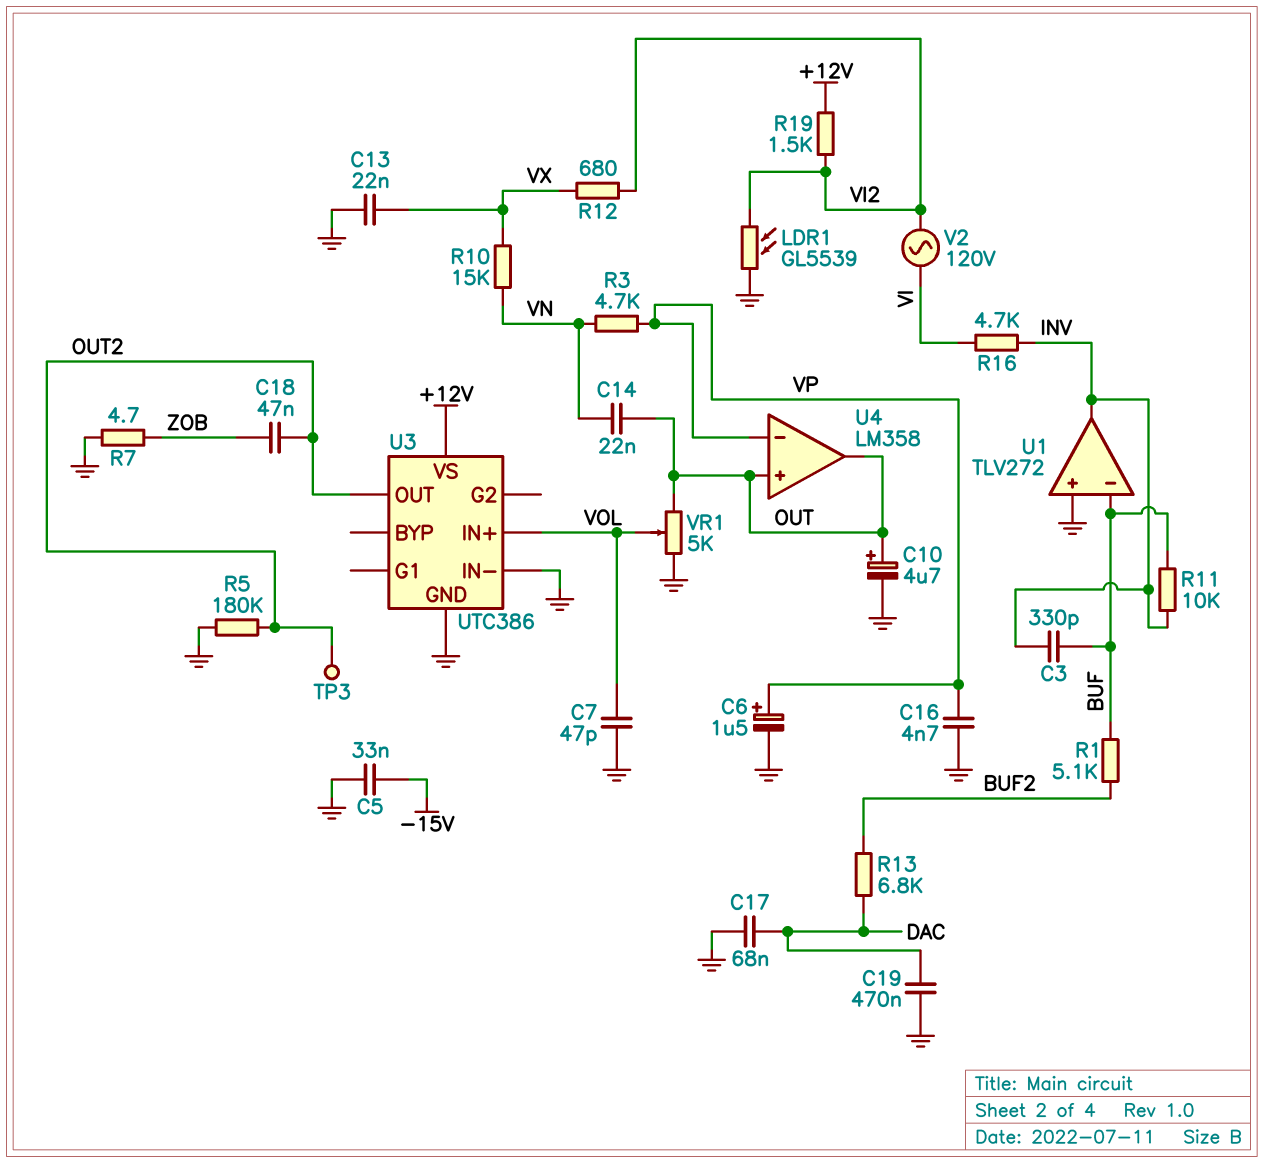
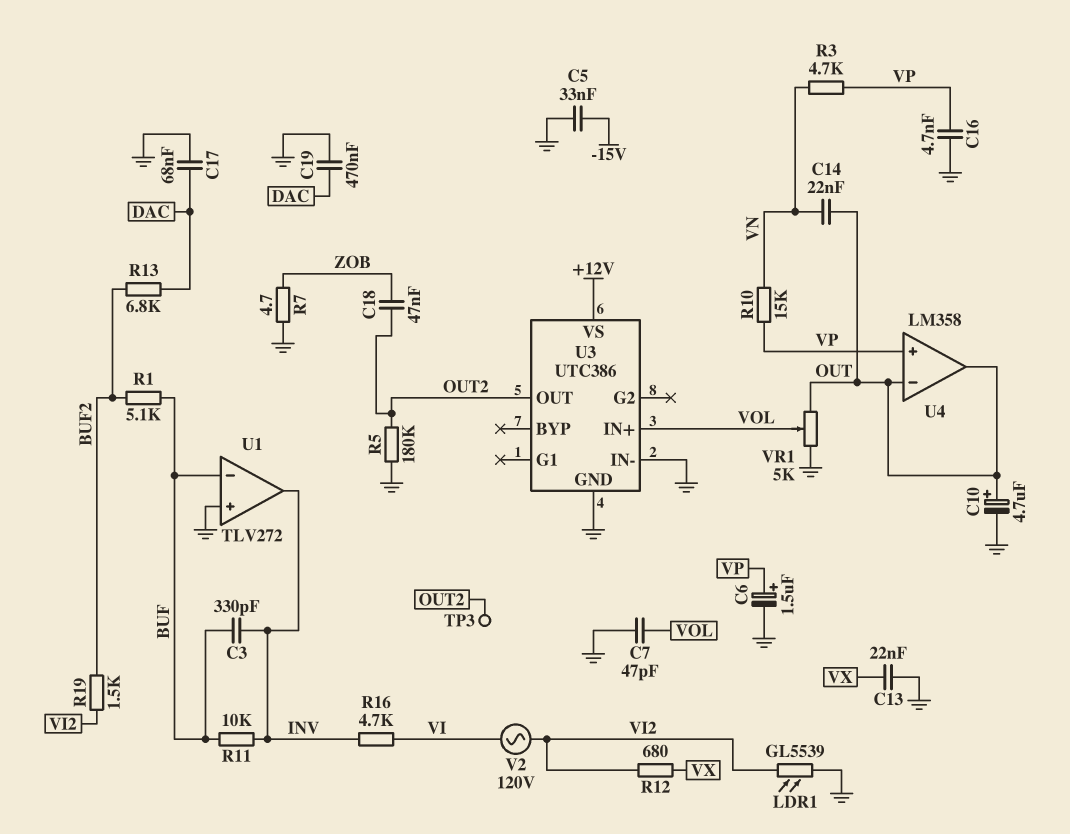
R10: 15k (VN, VX) -> 15k (VN, VP)
R19: 1.5k (+12V, VI2) -> 1.5k (BUF2, VI2)
U4 pin in+: OUT -> VP
U4 pin in-: VP -> OUT

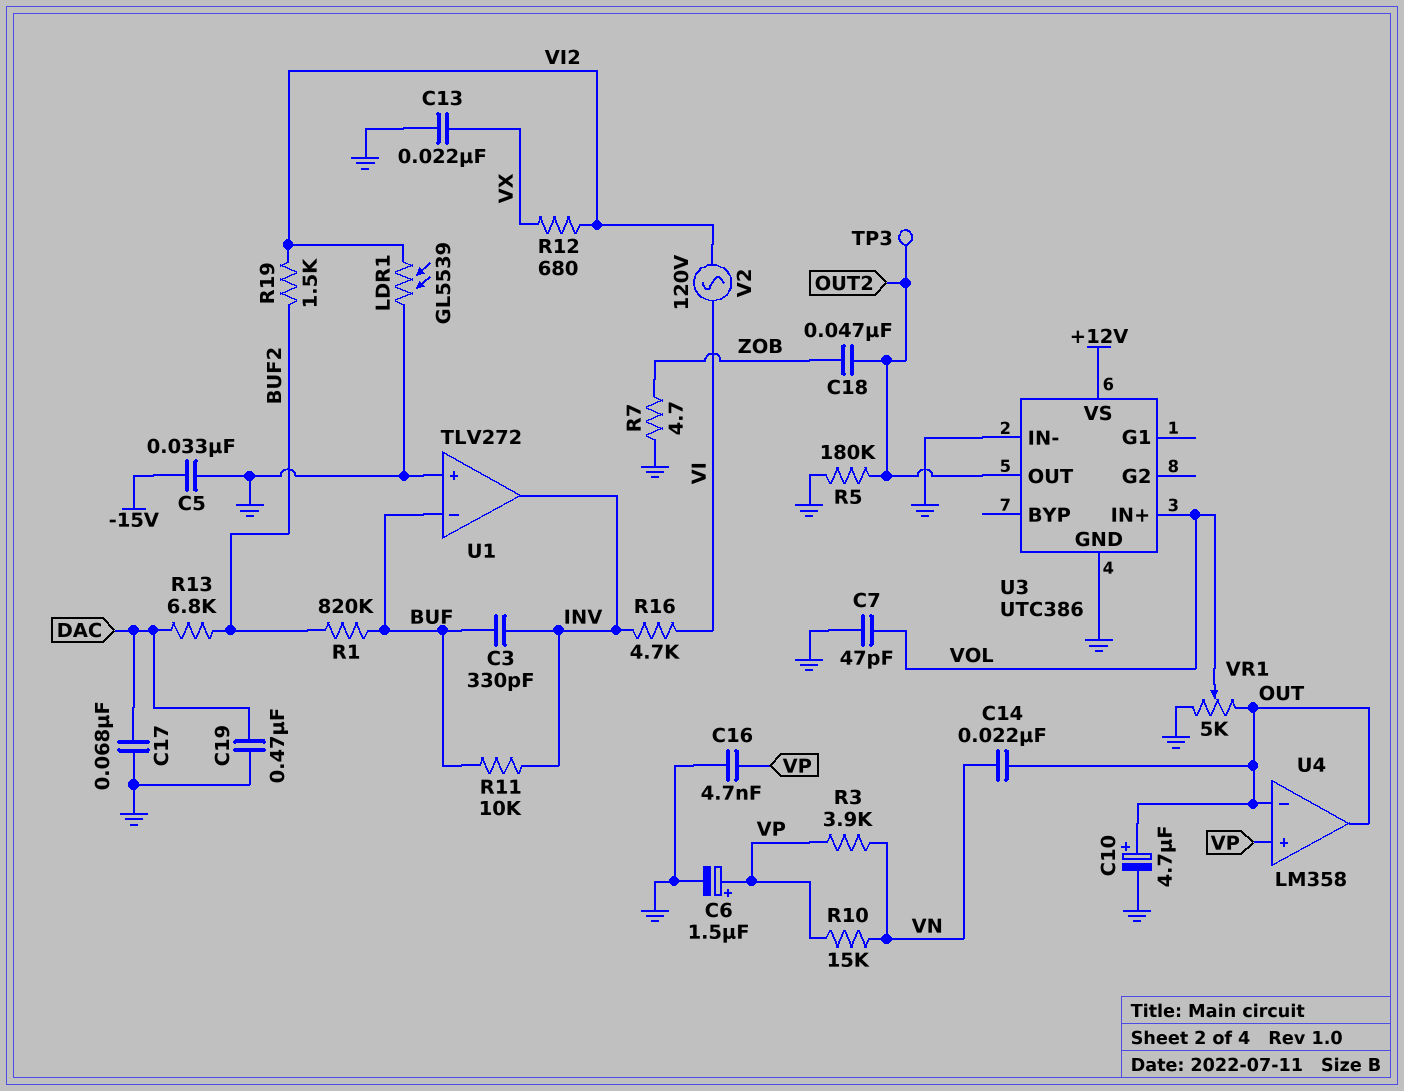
R1: 5.1k (BUF, BUF2) -> 820k (BUF, BUF2)
R3: 4.7k (VN, VP) -> 3.9k (VN, VP)

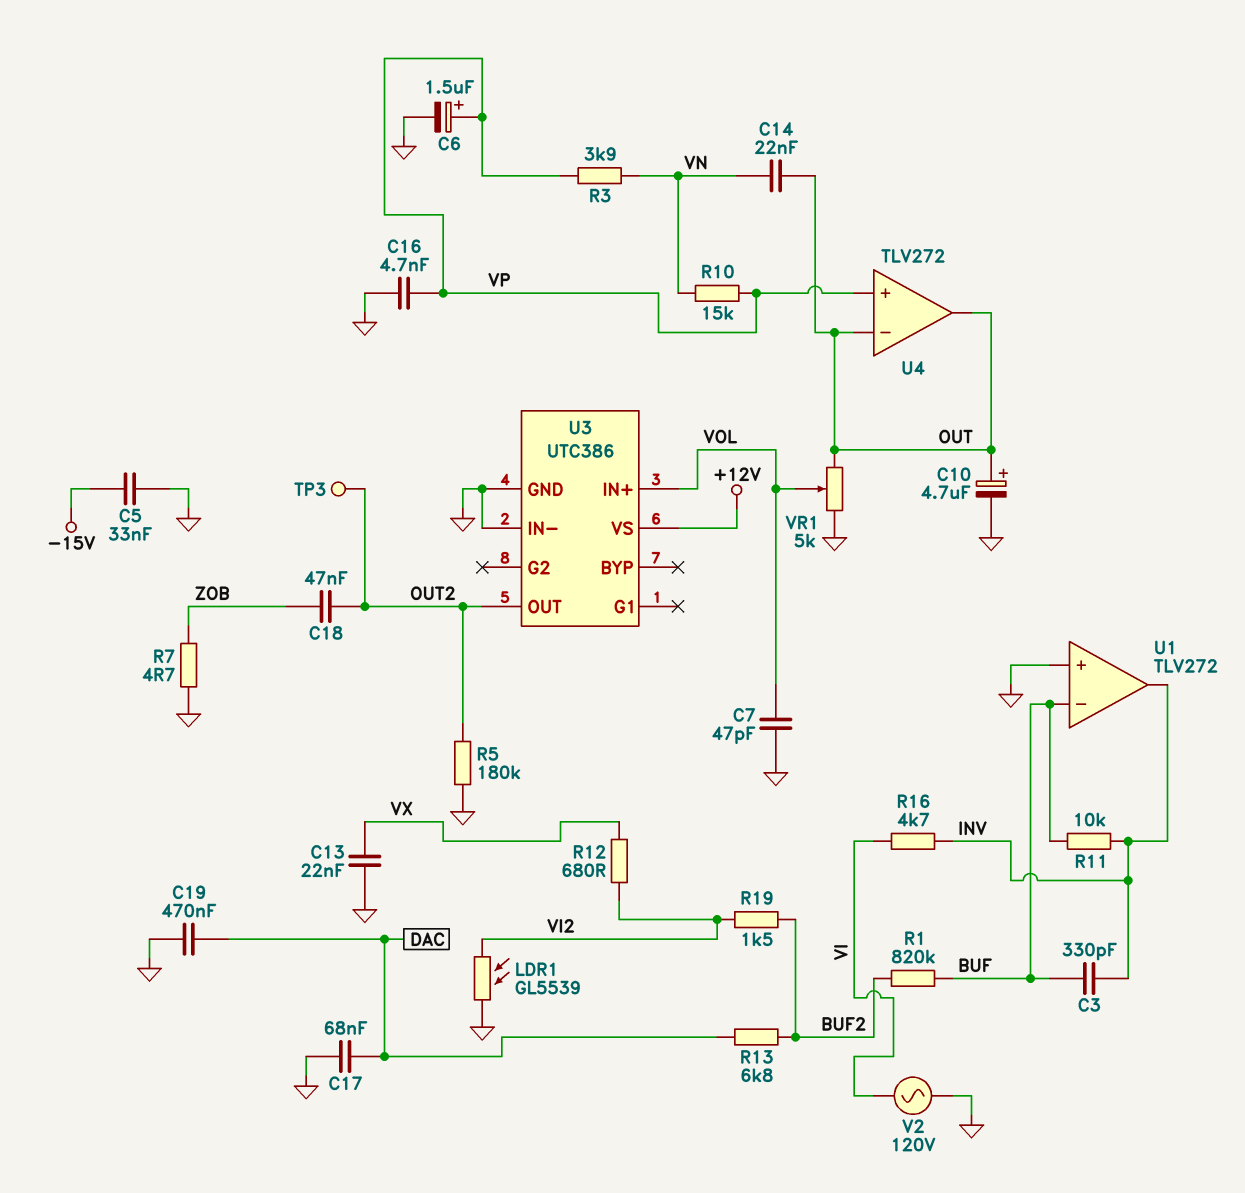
U4: LM358 -> TLV272
V2: AC 120V (VI, VI2) -> AC 120V (GND, VI)

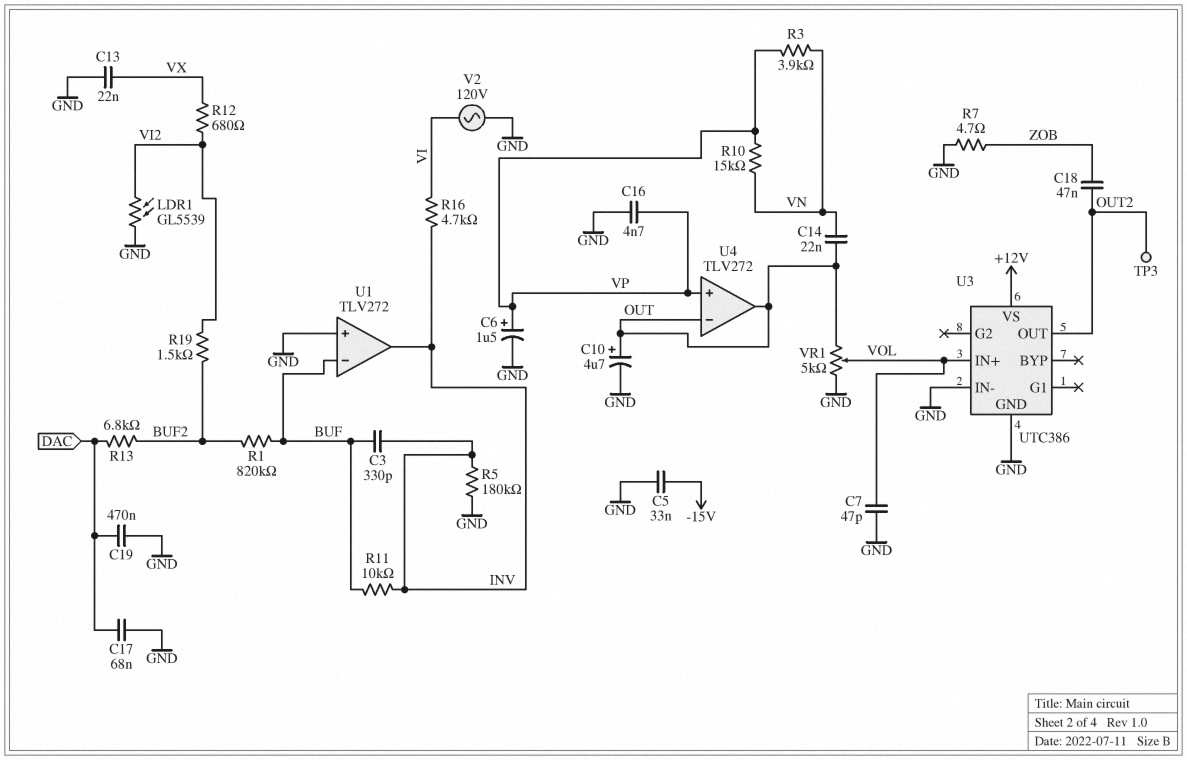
R5: 180k (GND, OUT2) -> 180k (GND, INV)

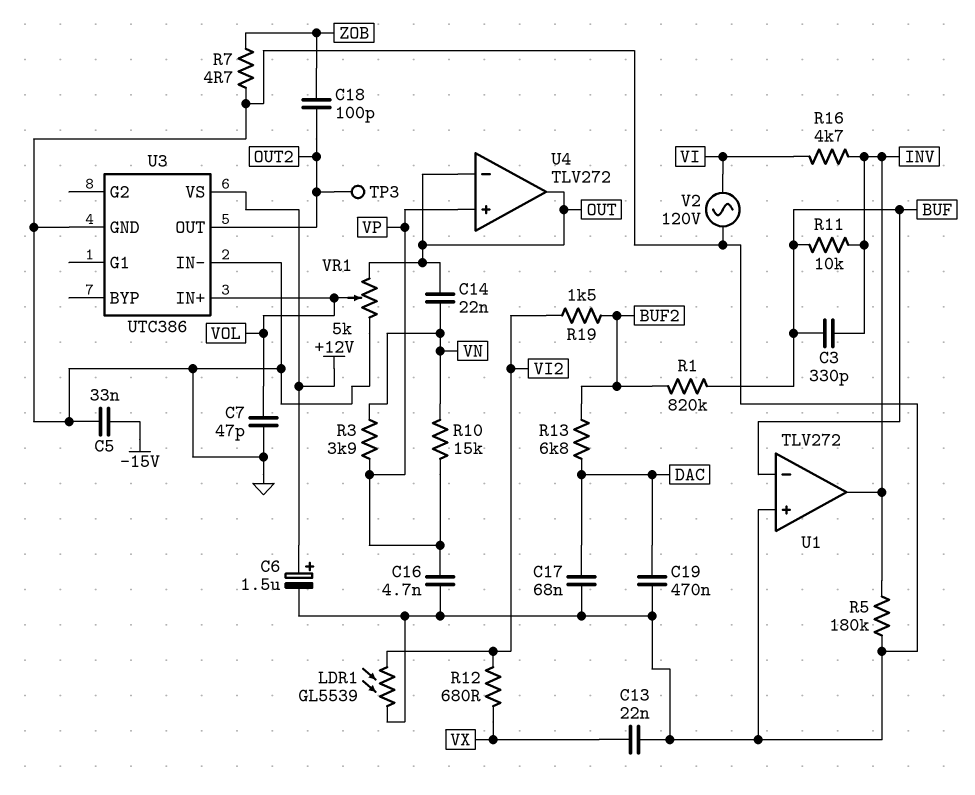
C6: 1.5uF (plus VP, minus GND) -> 1.5uF (plus +12V, minus GND)
C10: 4.7uF (plus OUT, minus GND) -> none
C18: 47nF (OUT2, ZOB) -> 100pF (OUT2, ZOB)

